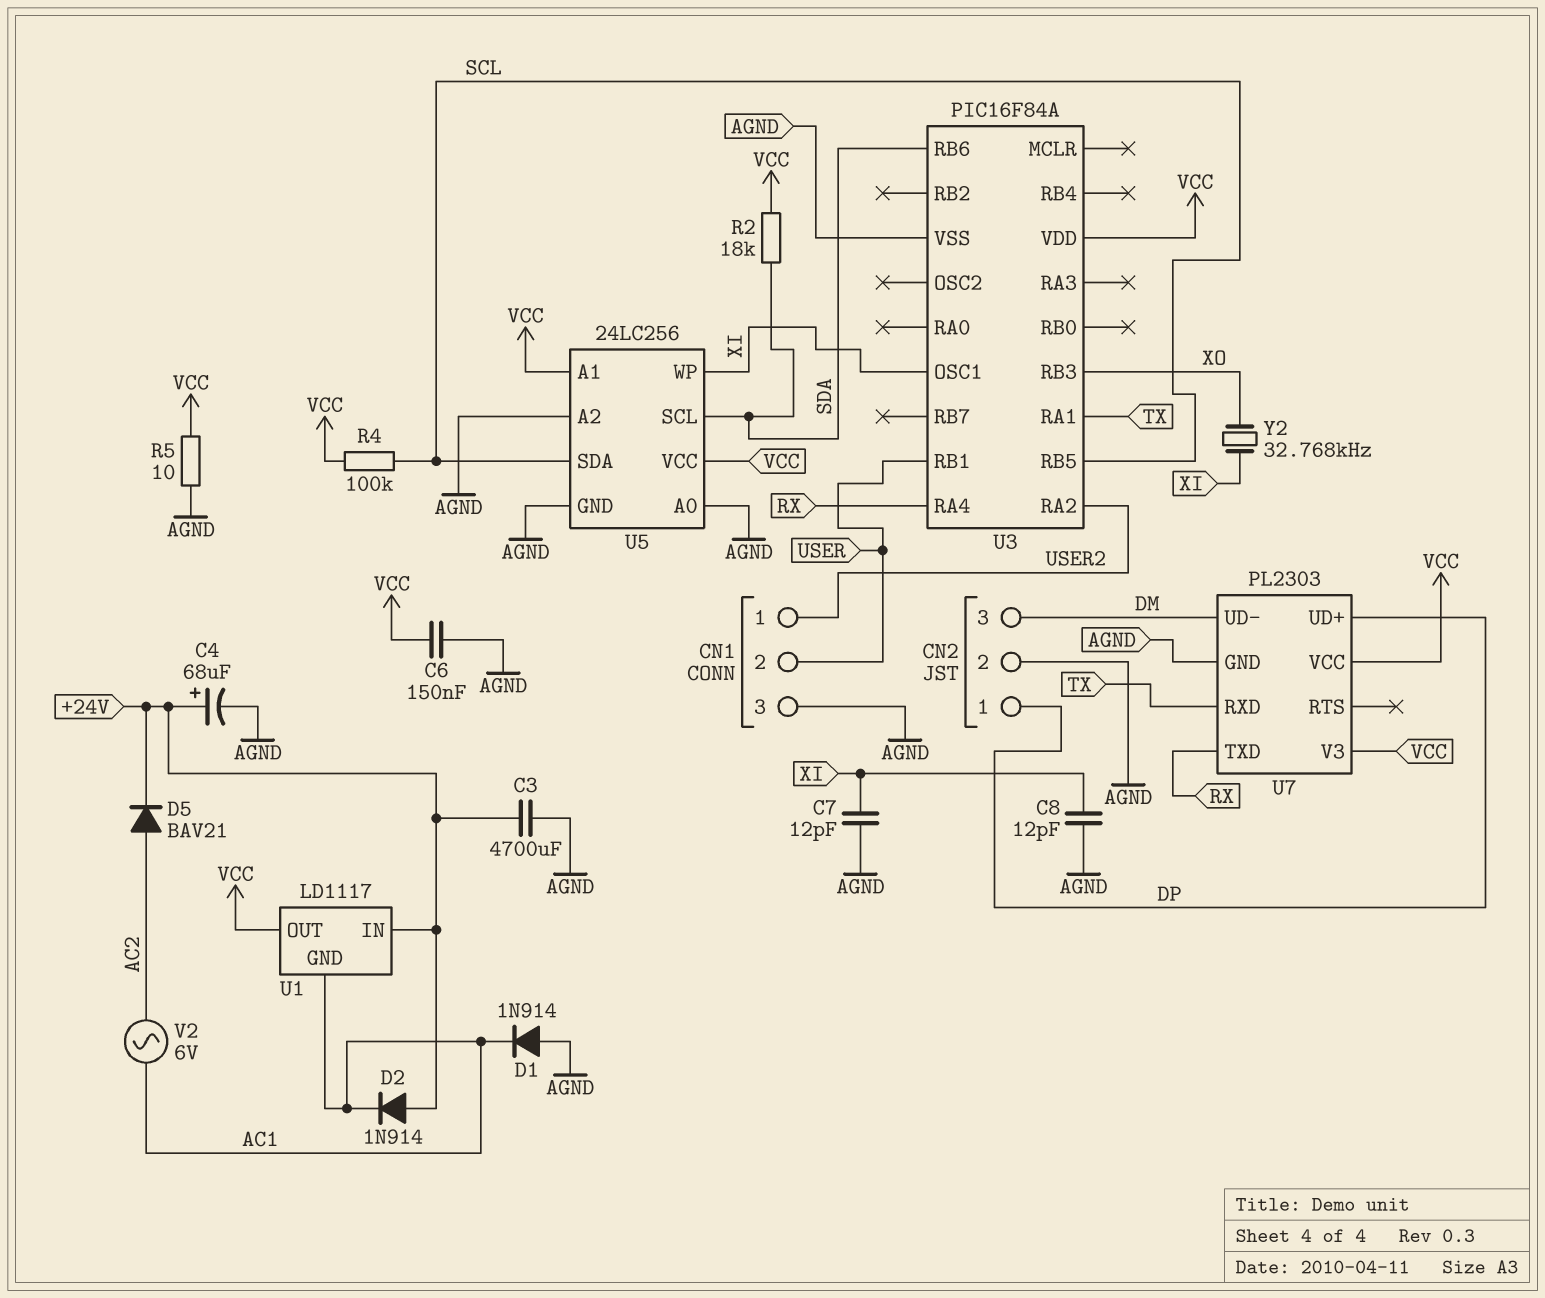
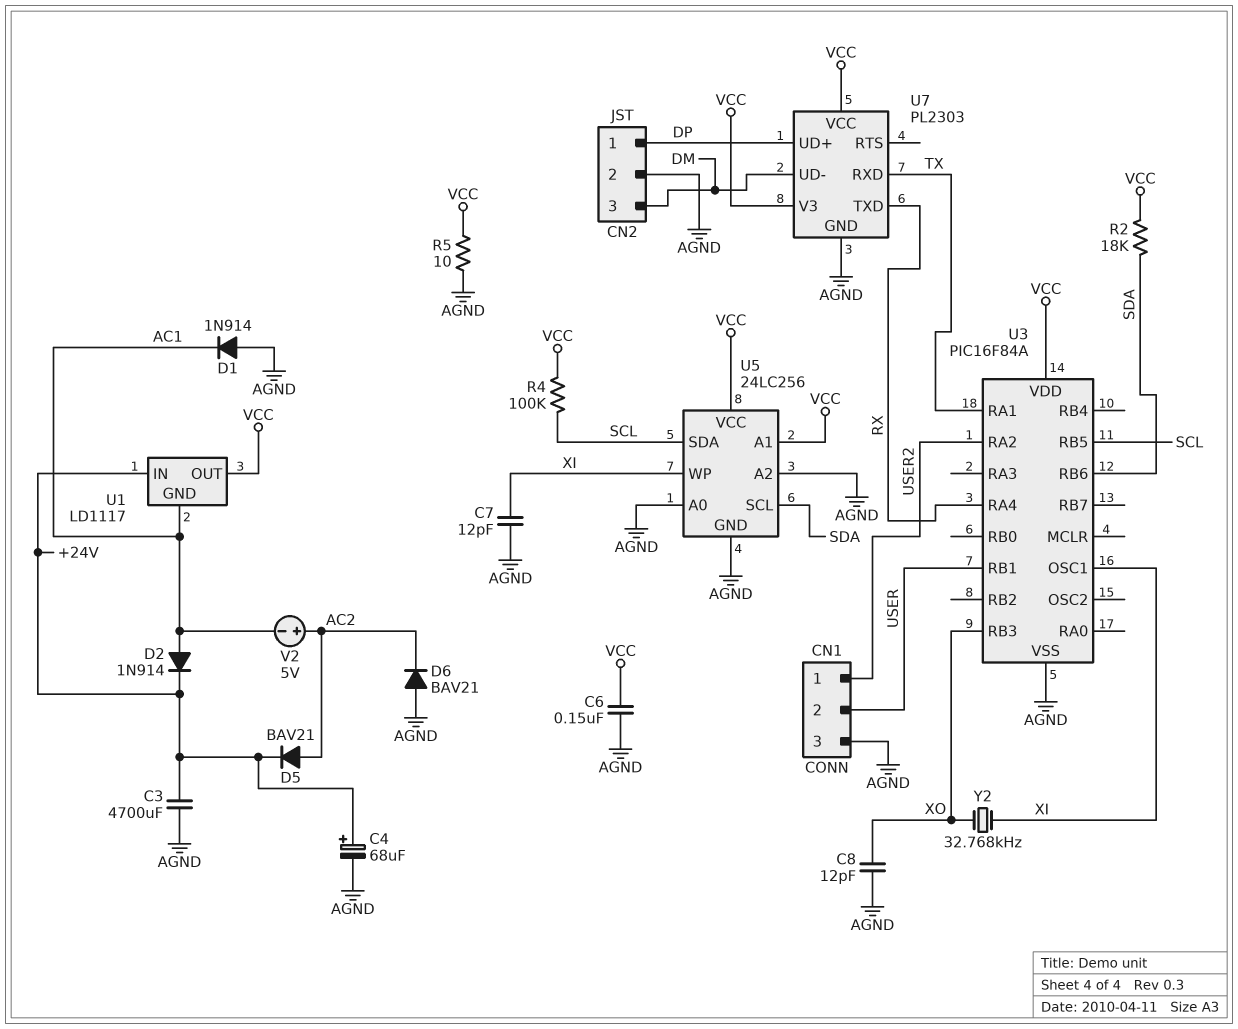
C8: 12pF (AGND, XI) -> 12pF (AGND, XO)
D2: diode 1N914 (A +24V, K AC1) -> diode 1N914 (A AC1, K +24V)
D6: none -> diode BAV21 (A AGND, K AC2)
V2: AC 6V (AC1, AC2) -> 5V (plus AC2, minus AC1)

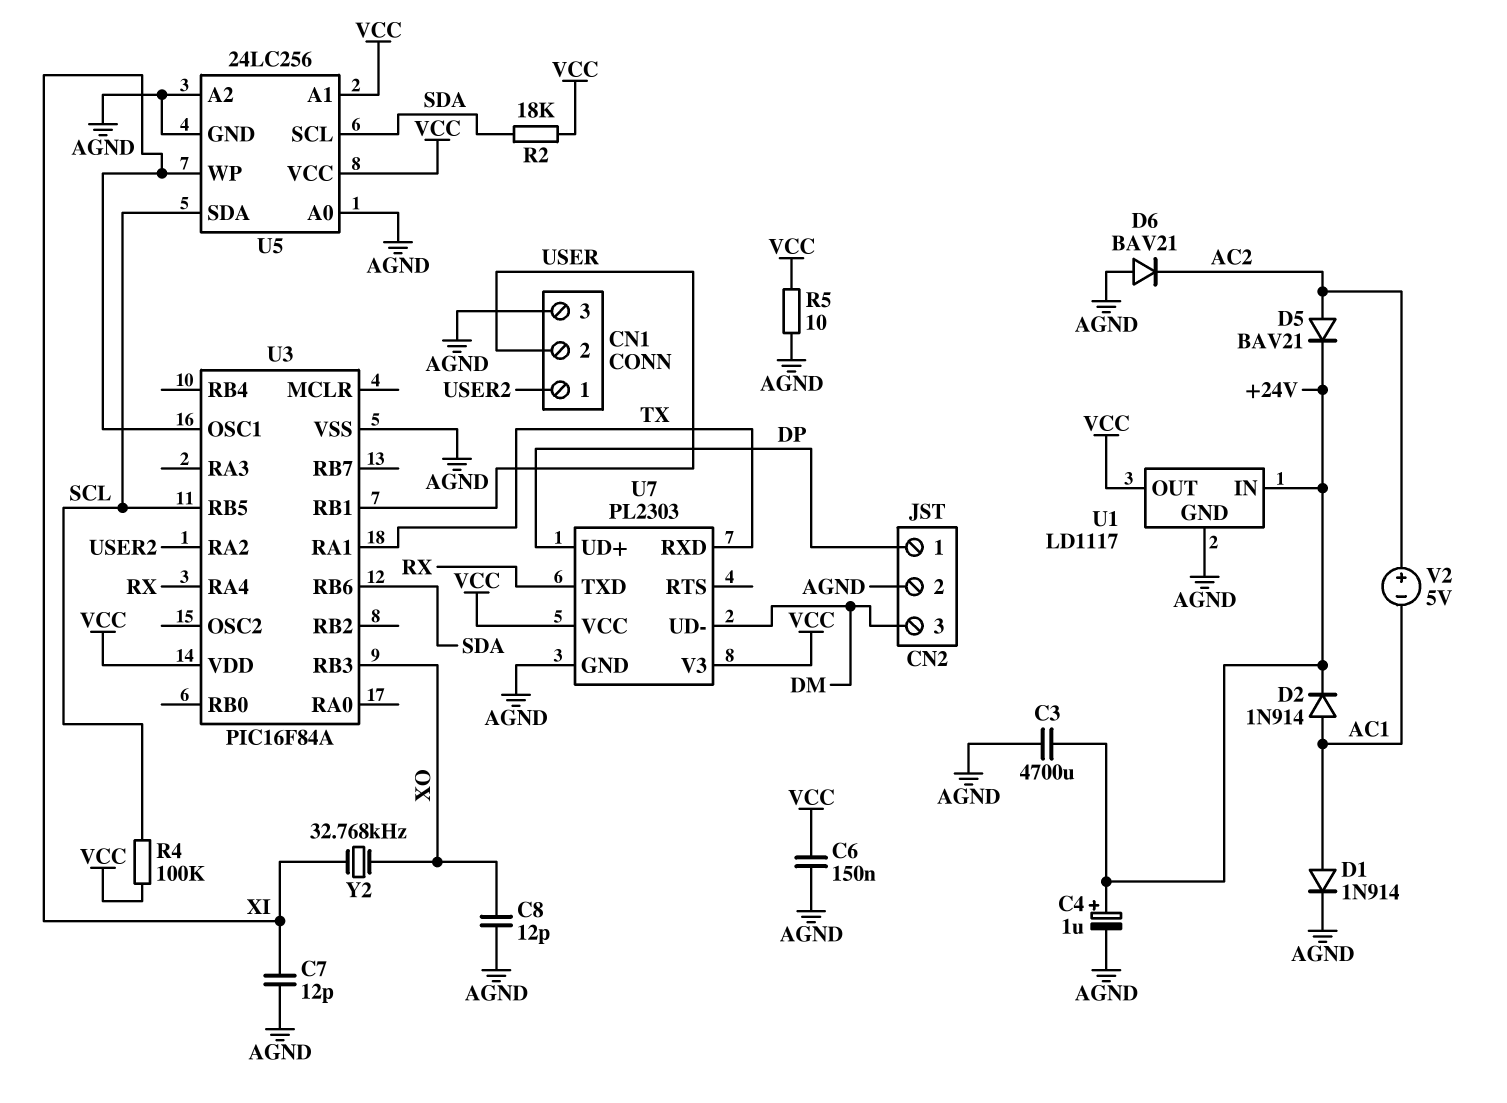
C4: 68uF (plus +24V, minus AGND) -> 1uF (plus +24V, minus AGND)
D1: diode 1N914 (A AGND, K AC1) -> diode 1N914 (A AC1, K AGND)
U1 pin GND: AC1 -> AGND

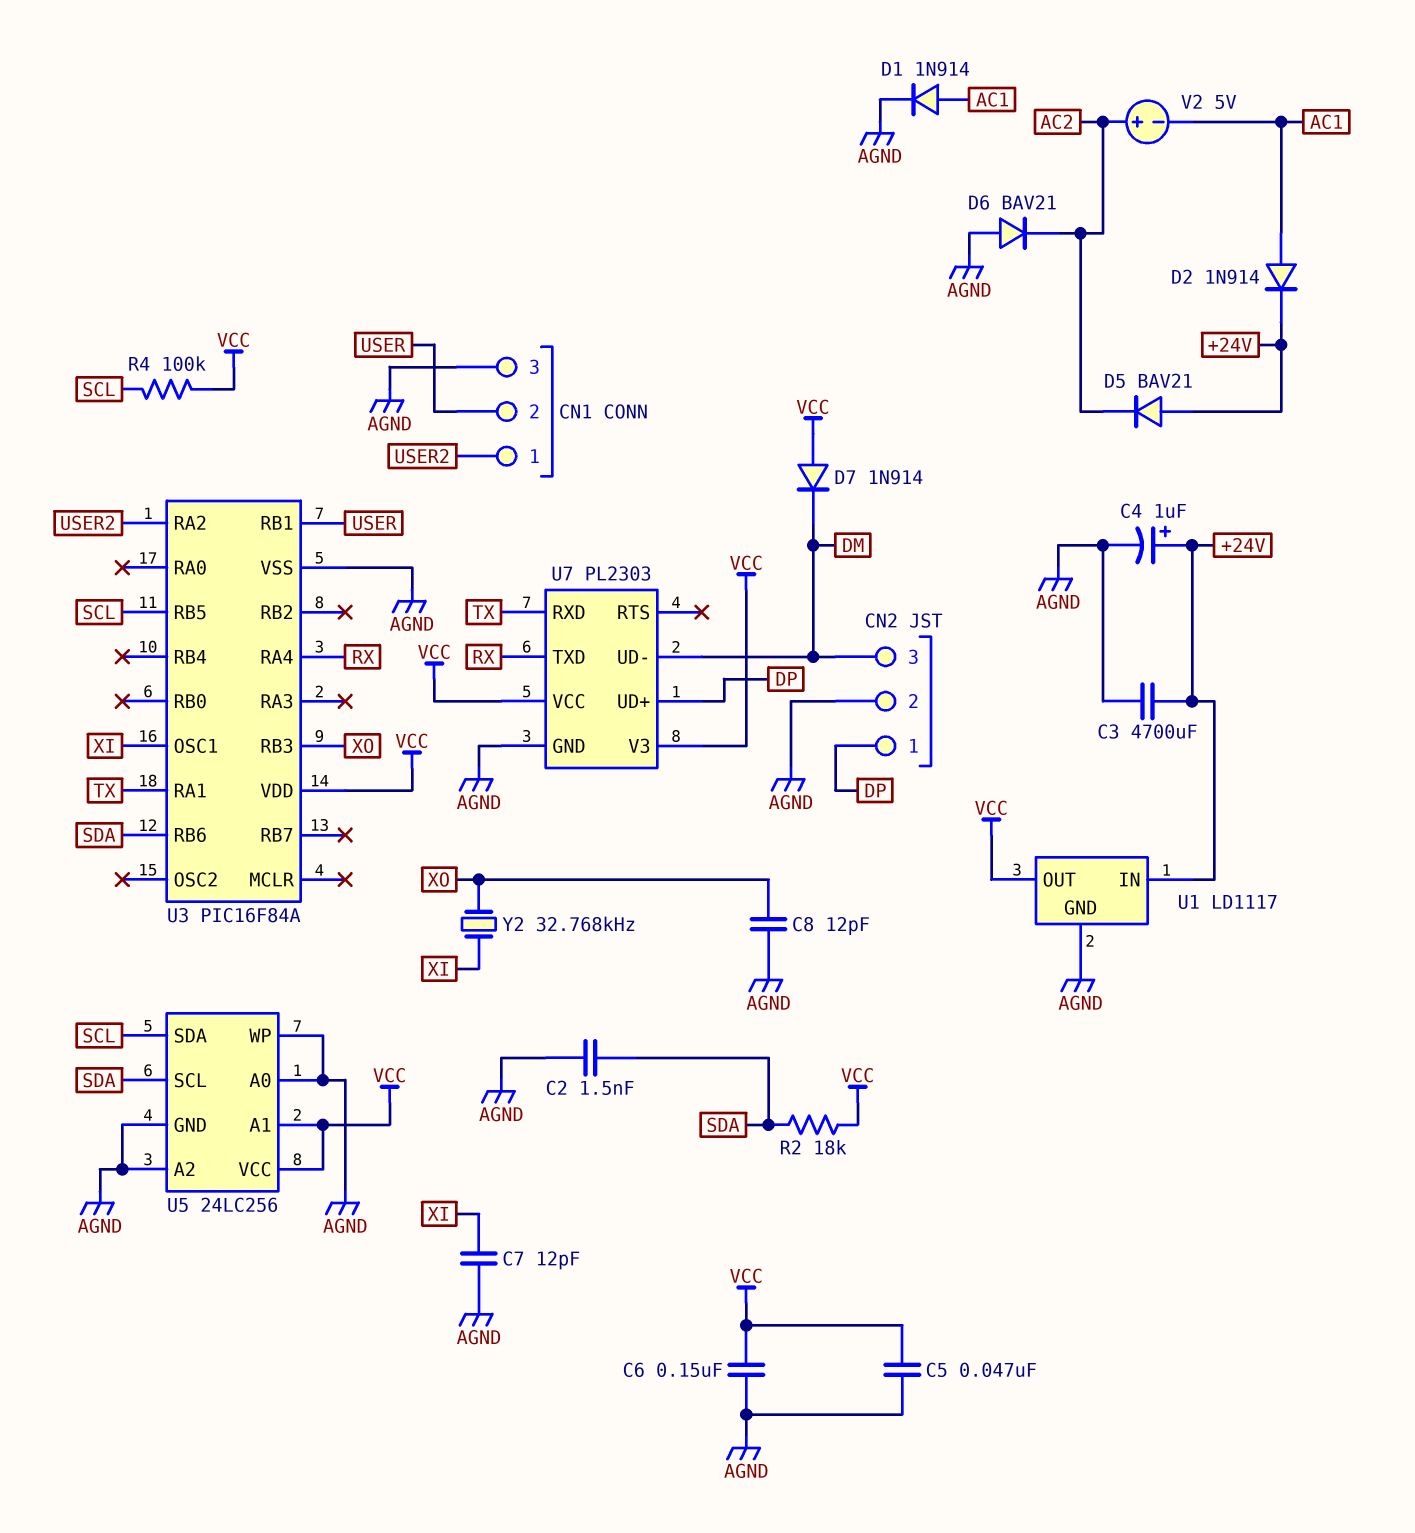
C2: none -> 1.5nF (AGND, SDA)
C5: none -> 47nF (AGND, VCC)
D5: diode BAV21 (A AC2, K +24V) -> diode BAV21 (A +24V, K AC2)
D7: none -> diode 1N914 (A VCC, K DM)
R5: 10 (AGND, VCC) -> none
U5 pin WP: XI -> AGND

